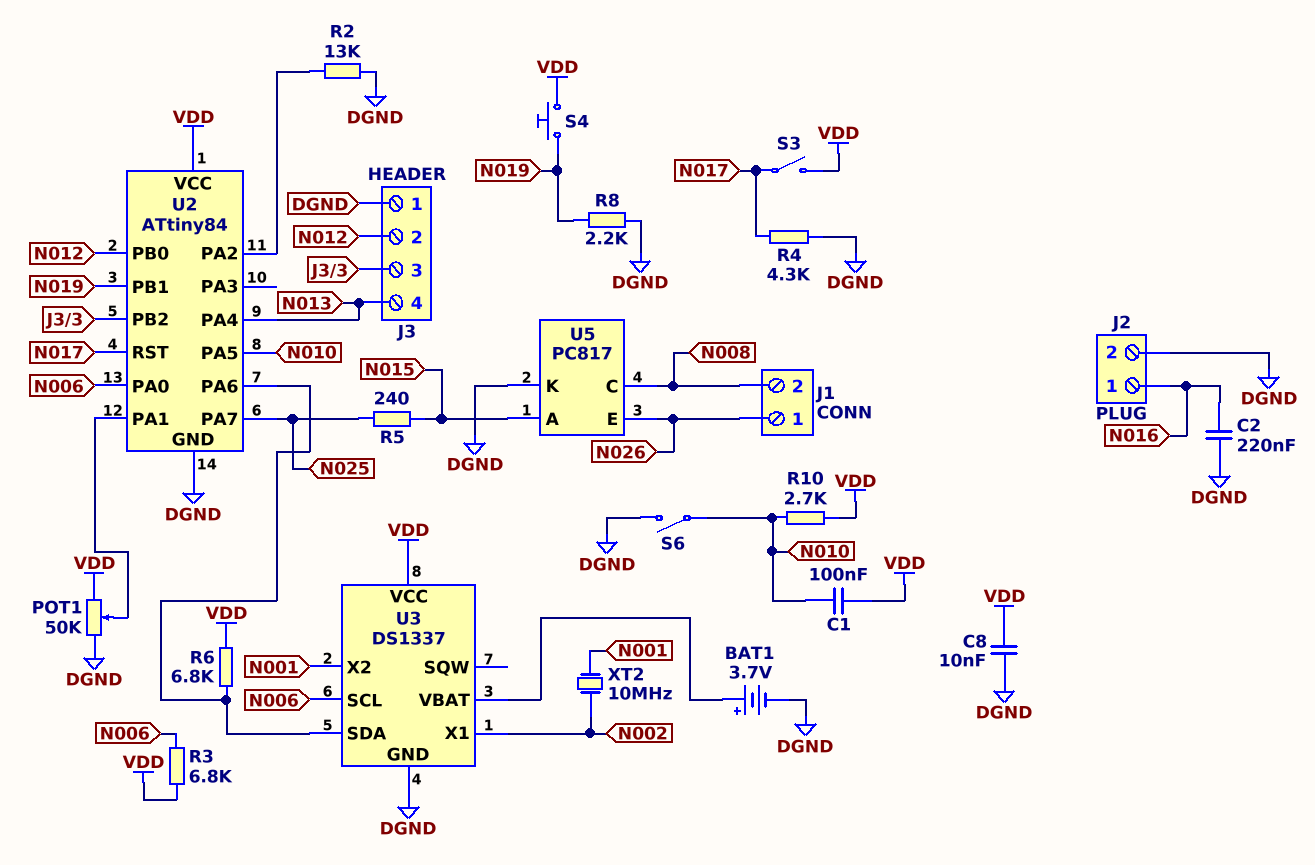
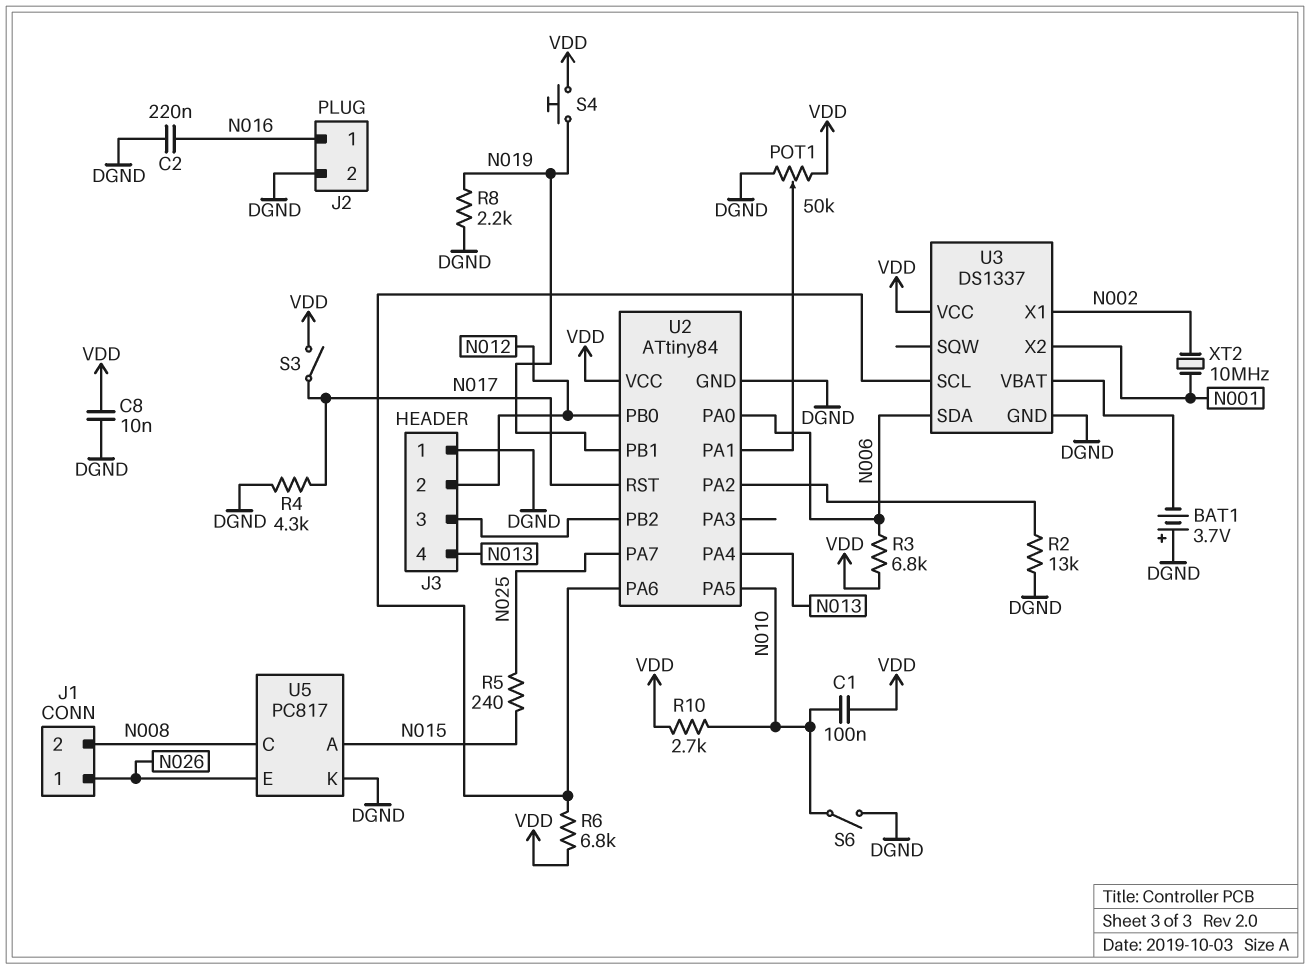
BAT1: 3.7V (plus U3/VBAT, minus DGND) -> 3.7V (plus DGND, minus U3/VBAT)
U3 pin SCL: N006 -> U2/PA6
U3 pin SDA: U2/PA6 -> N006

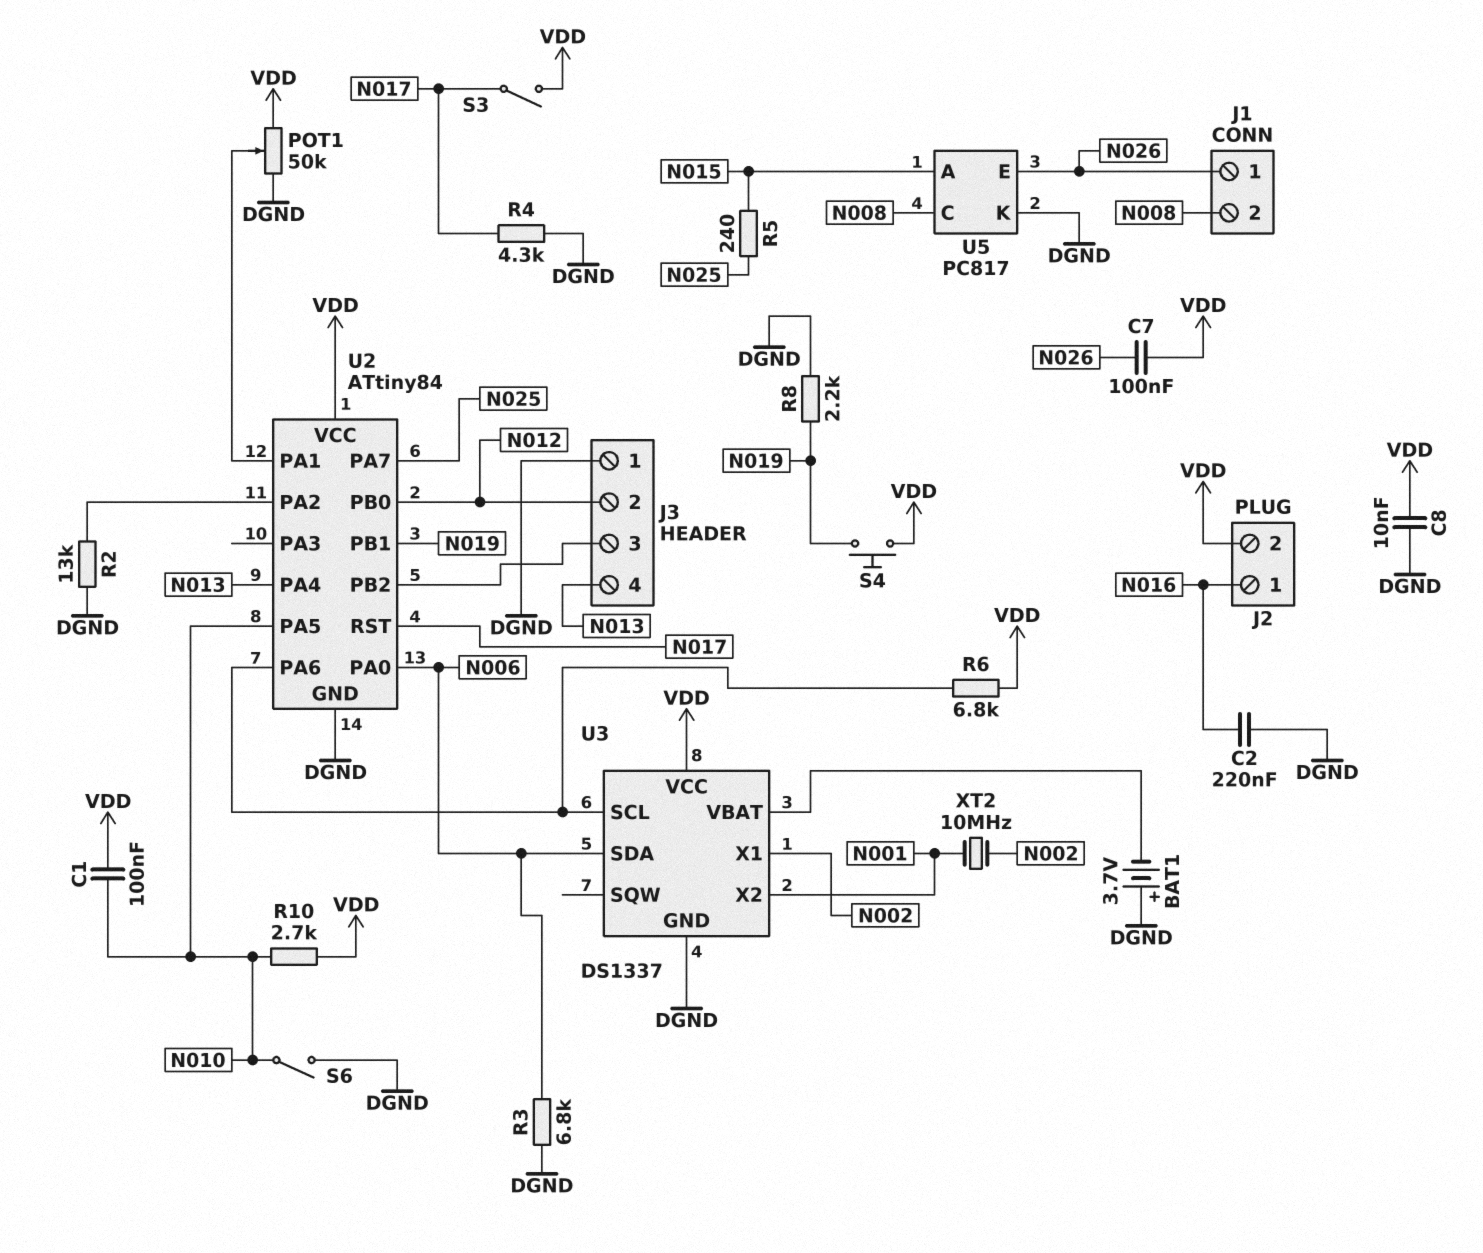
C7: none -> 100nF (N026, VDD)
J2 pin 2: DGND -> VDD
R3: 6.8k (N006, VDD) -> 6.8k (DGND, N006)

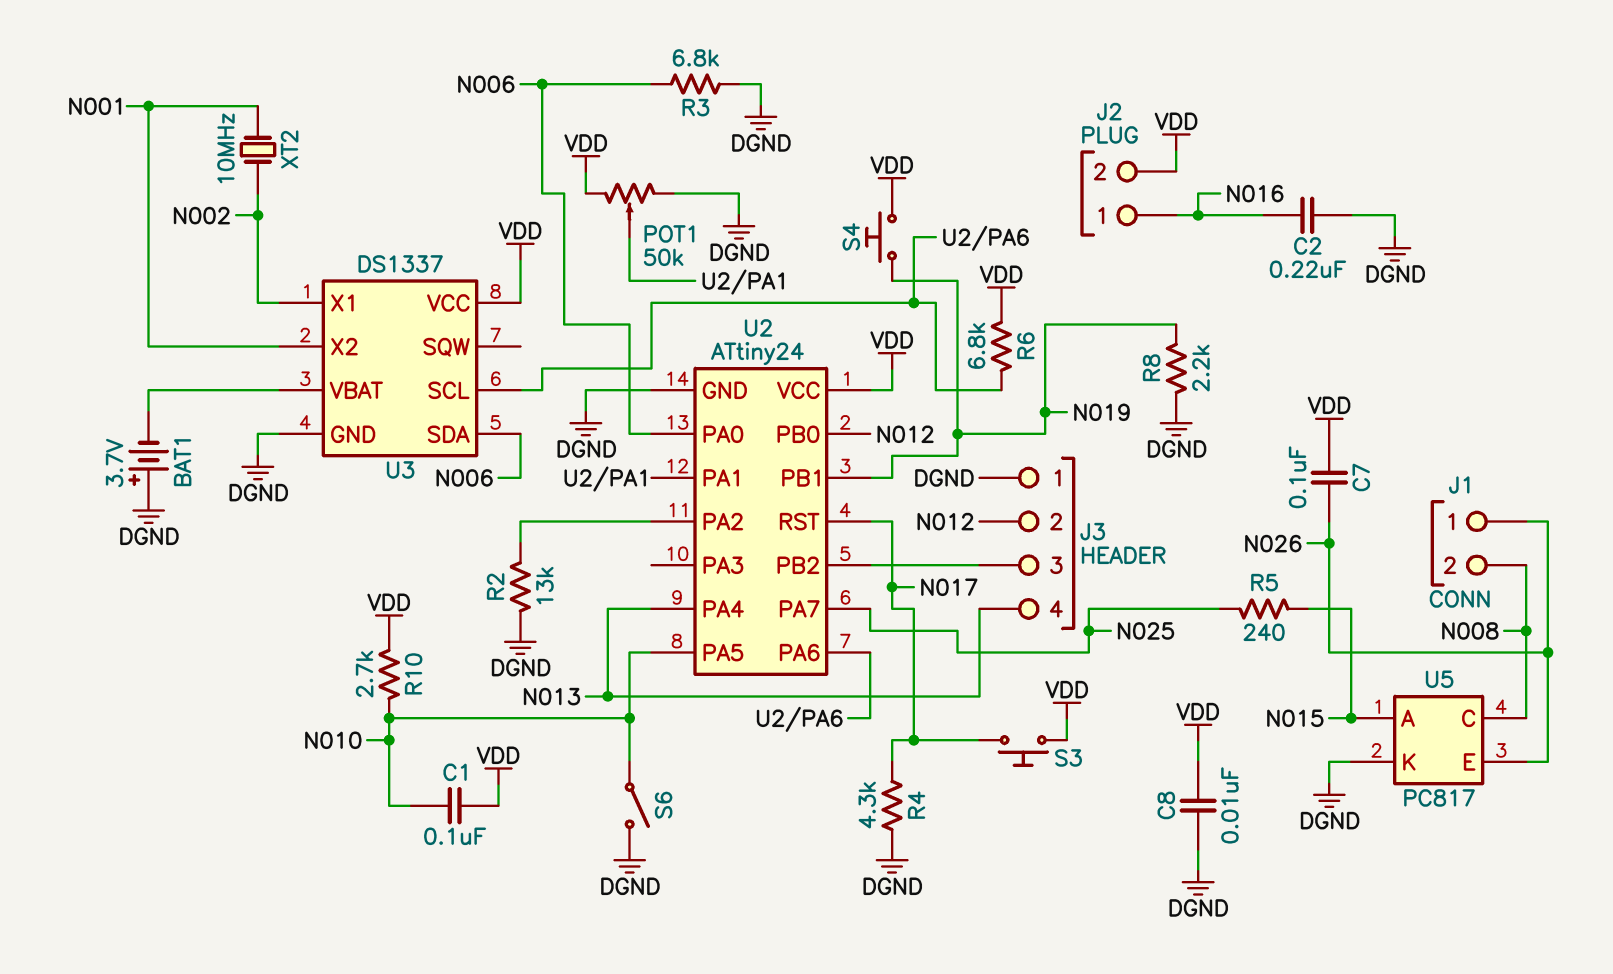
S3: switch (N017, VDD) -> button (N017, VDD)
U2: ATtiny84 -> ATtiny24

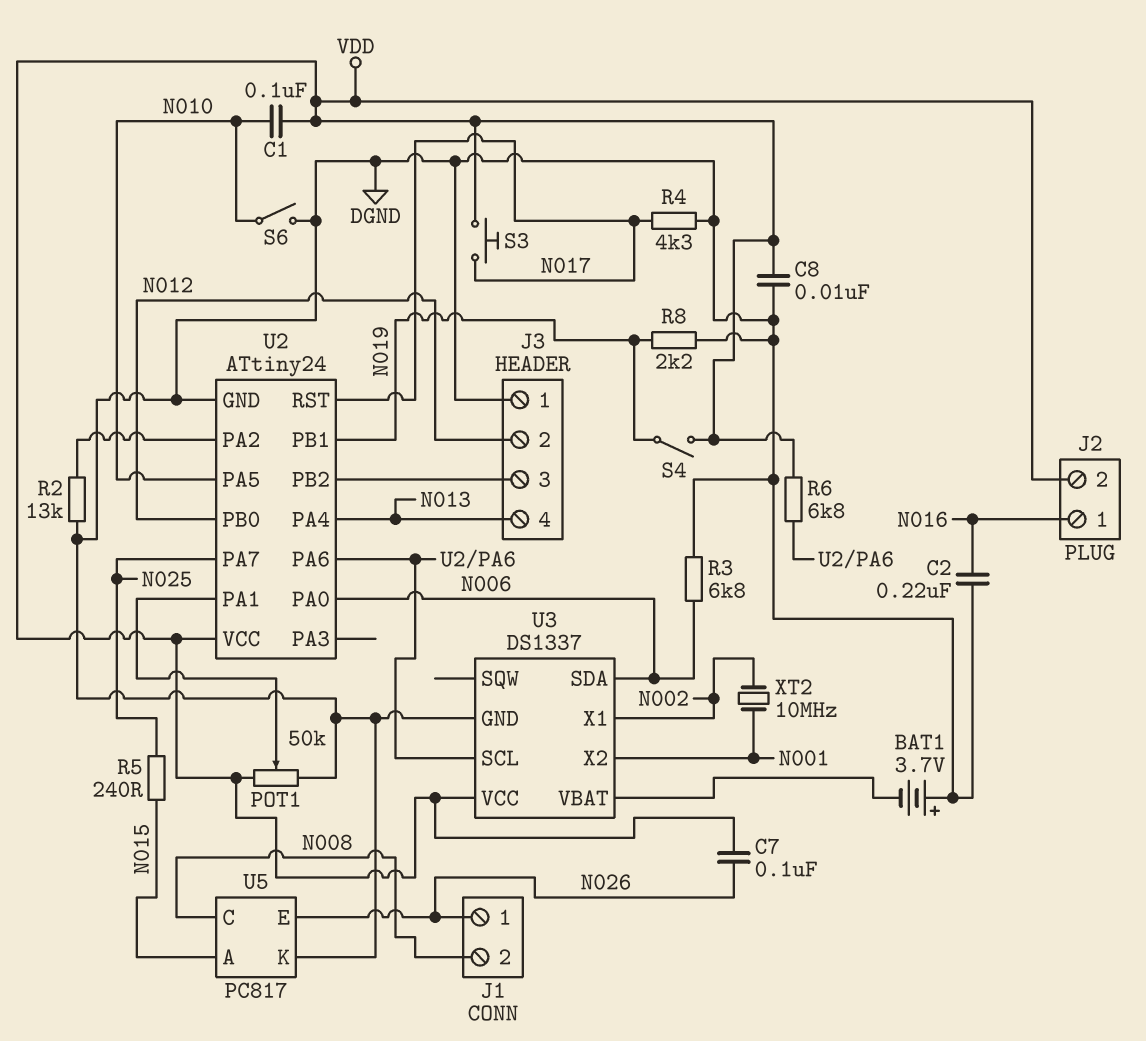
R10: 2.7k (N010, VDD) -> none
S4: button (N019, VDD) -> switch (N019, VDD)

